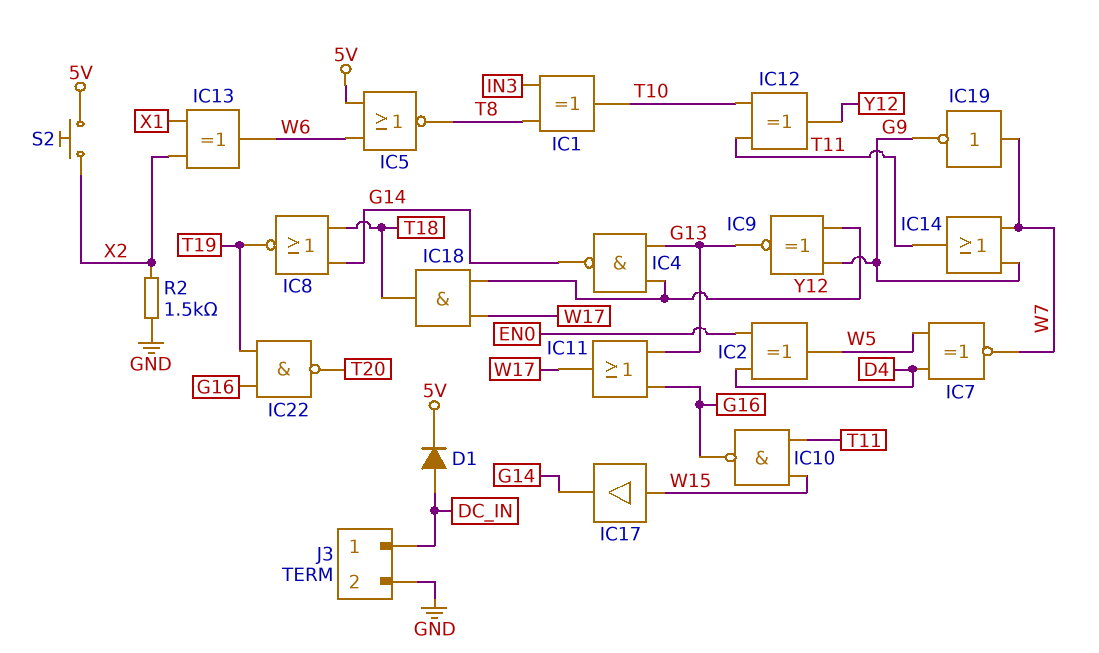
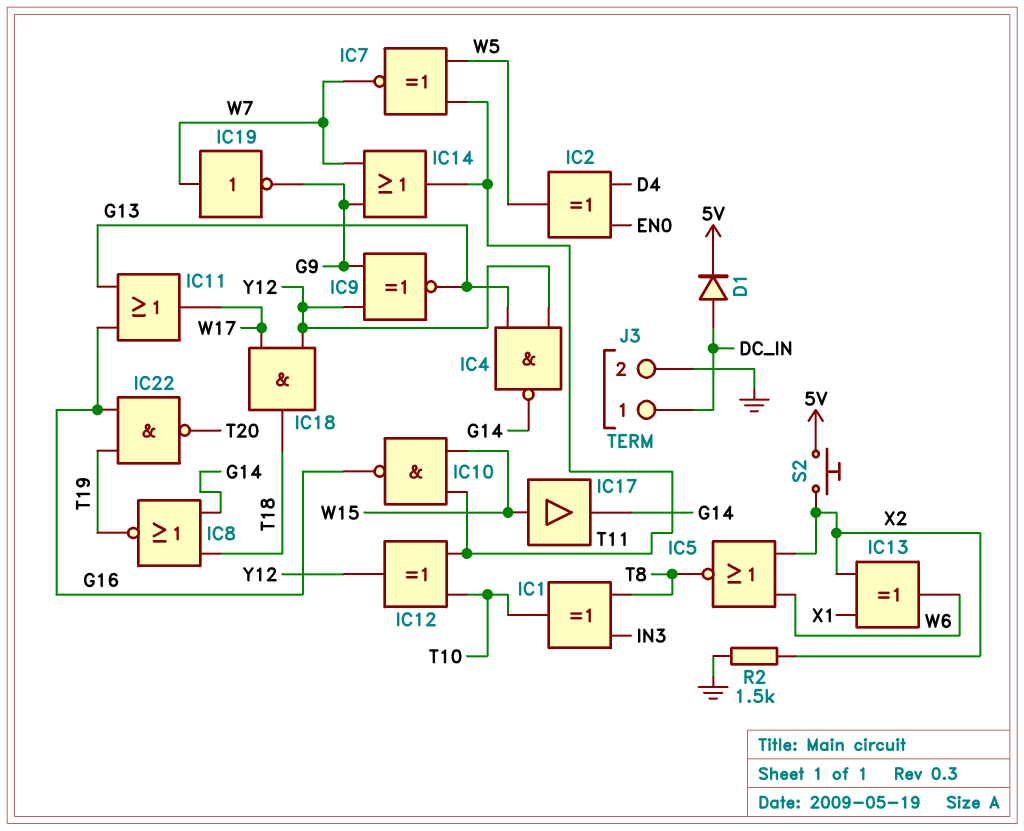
IC5: NOR (in 5V, in W6, out T8) -> NOR (in W6, in X2, out T8)
IC7: XNOR (in D4, in W5, out W7) -> XNOR (in T11, in W5, out W7)

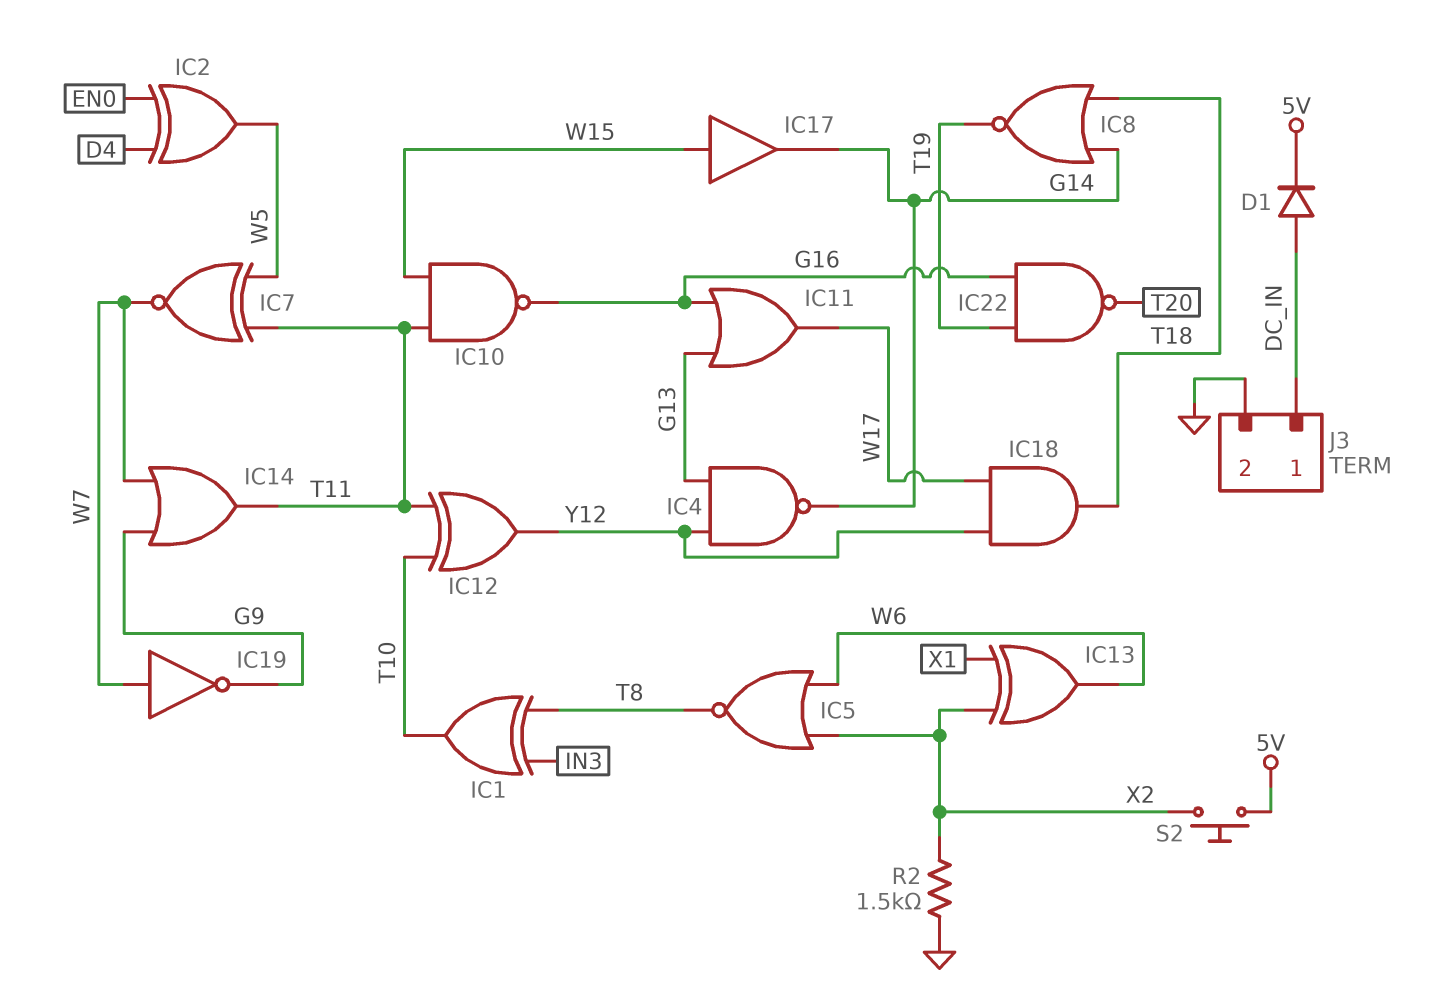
IC9: XNOR (in G9, in Y12, out G13) -> none

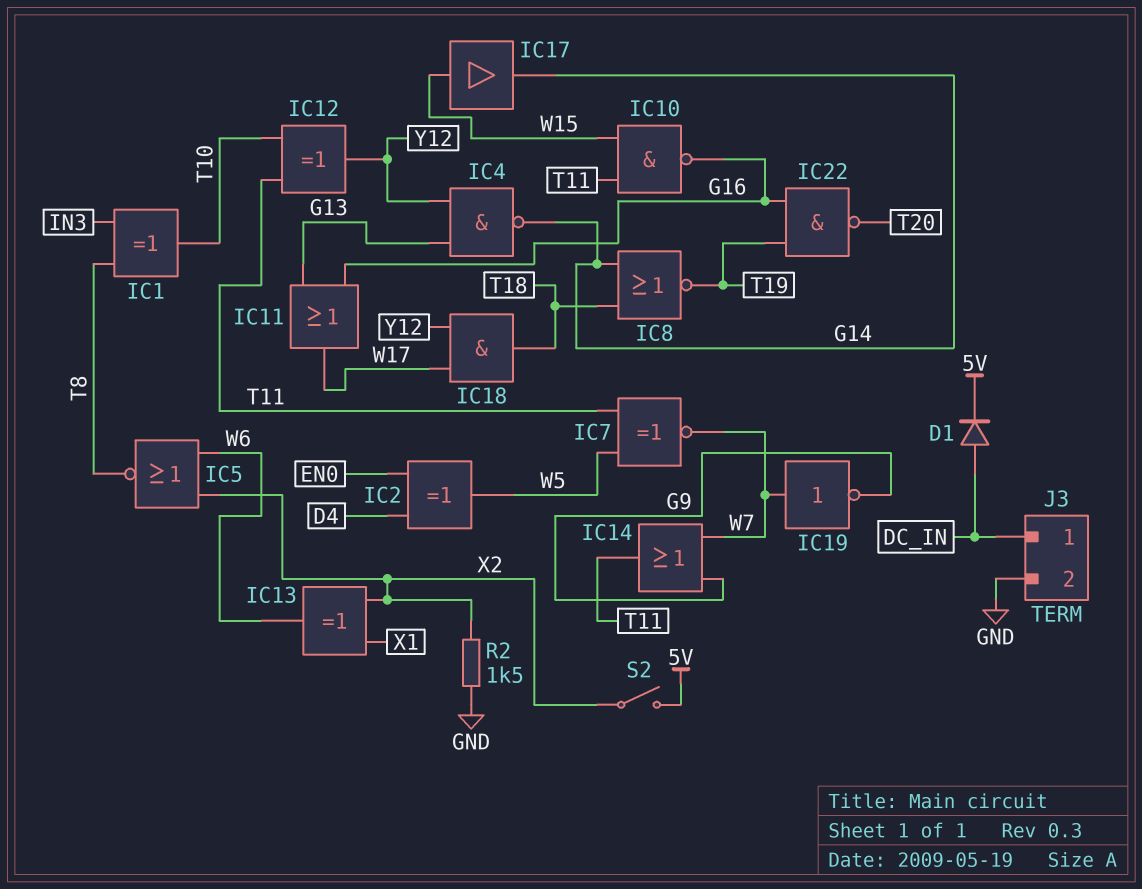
S2: button (5V, X2) -> switch (5V, X2)

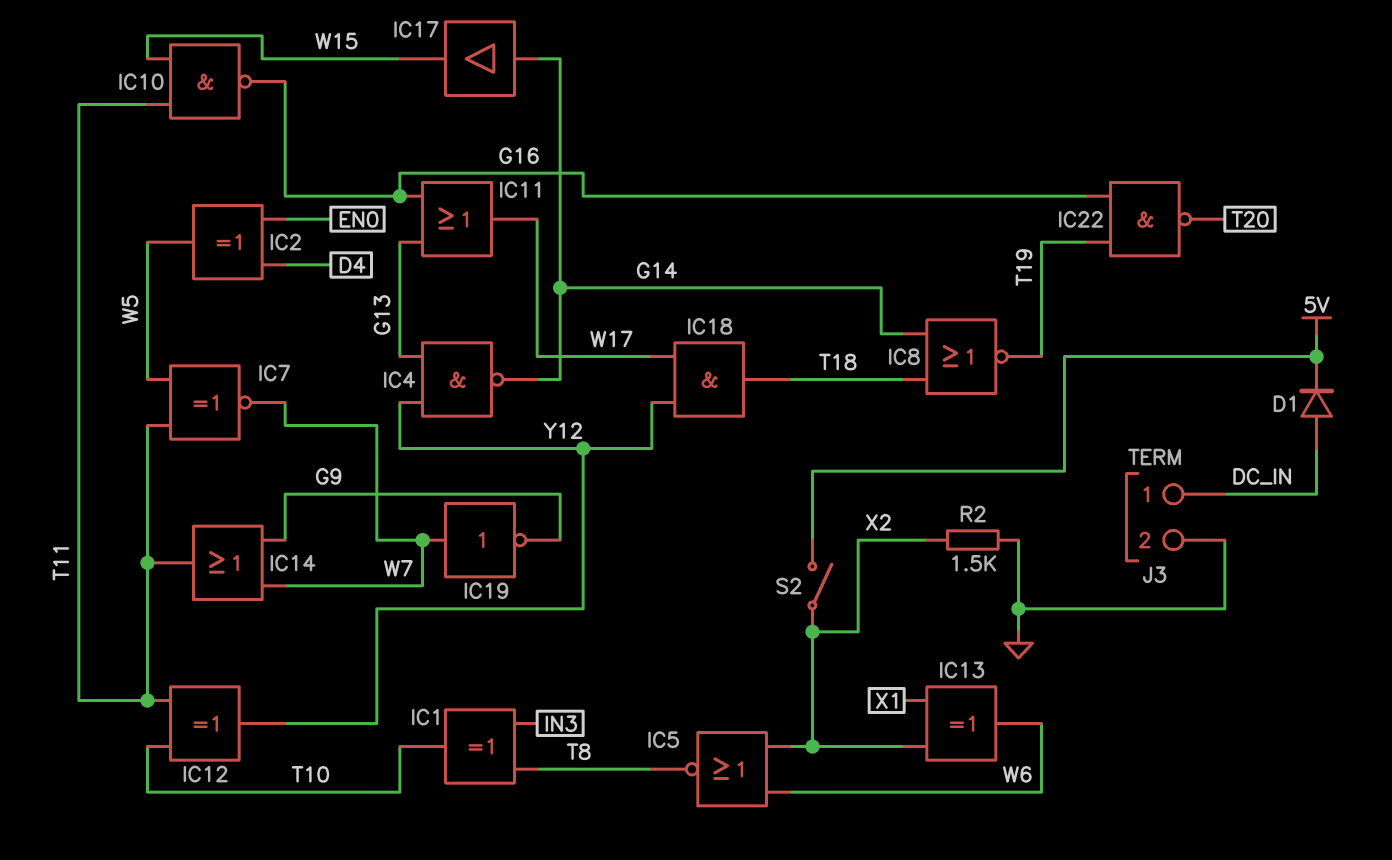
IC17: buffer (in W15, out G14) -> buffer (in G14, out W15)

